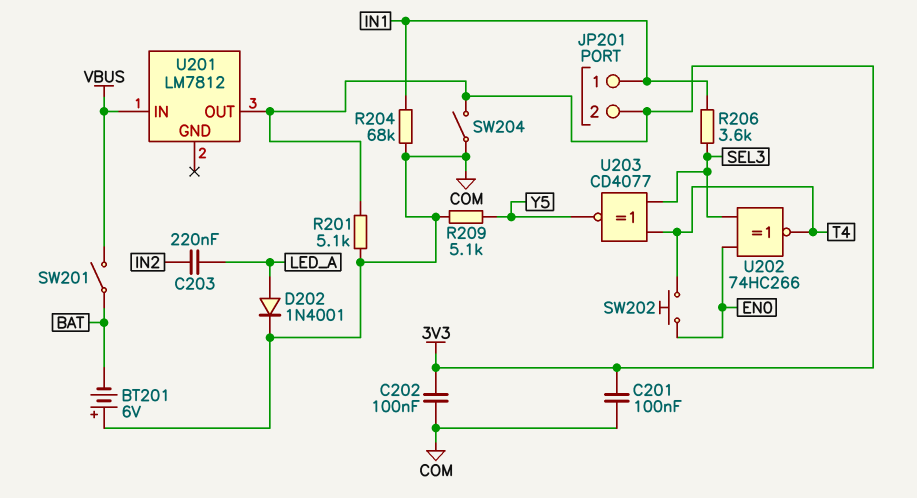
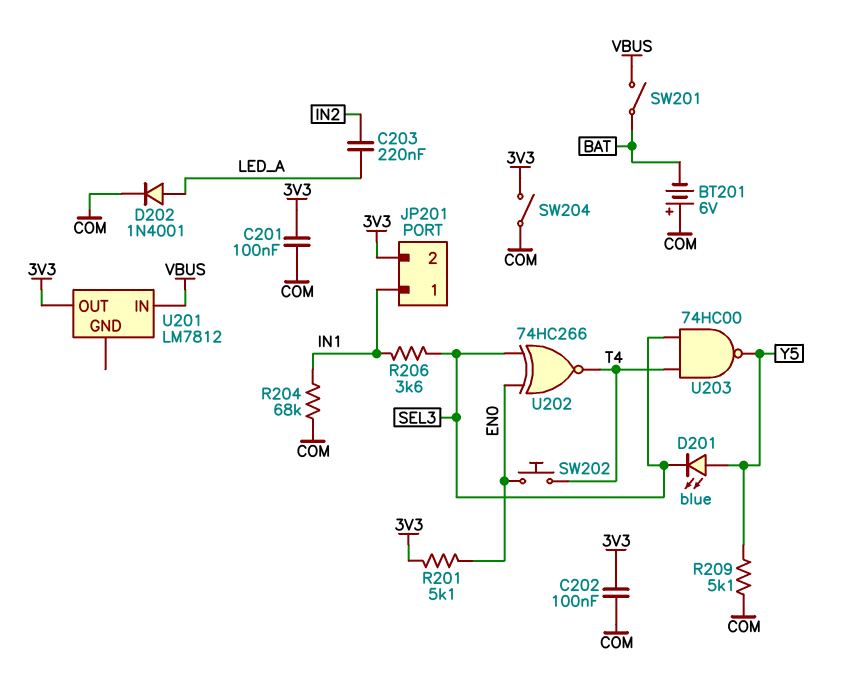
D201: none -> LED blue (A Y5, K SEL3)
R201: 5.1k (3V3, COM) -> 5.1k (3V3, EN0)
U203: XNOR CD4077 (in SEL3, in T4, out Y5) -> NAND 74HC00 (in SEL3, in T4, out Y5)

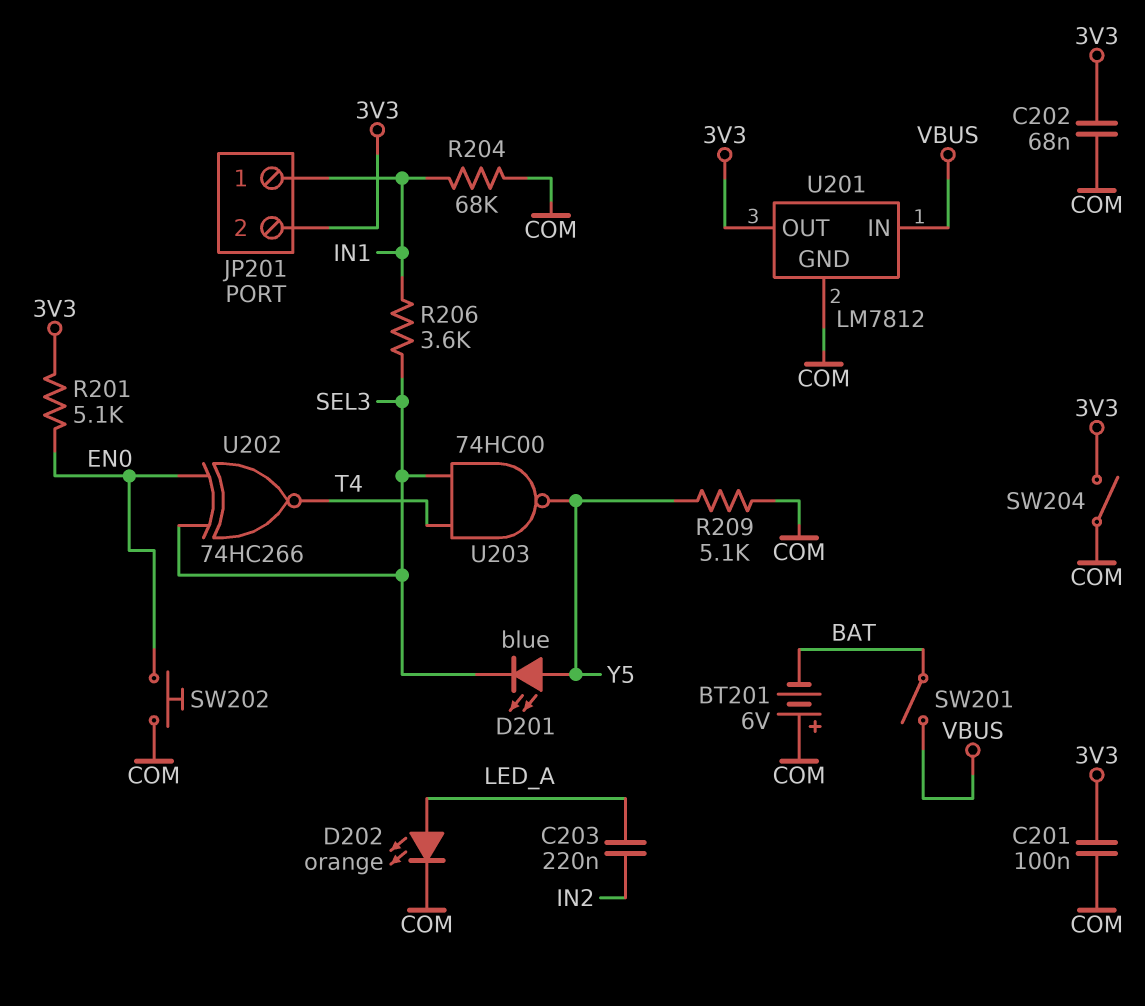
C202: 100nF (3V3, COM) -> 68nF (3V3, COM)
D202: diode 1N4001 (A LED_A, K COM) -> LED orange (A LED_A, K COM)
SW202: button (EN0, T4) -> button (COM, EN0)
U201 pin GND: none -> COM

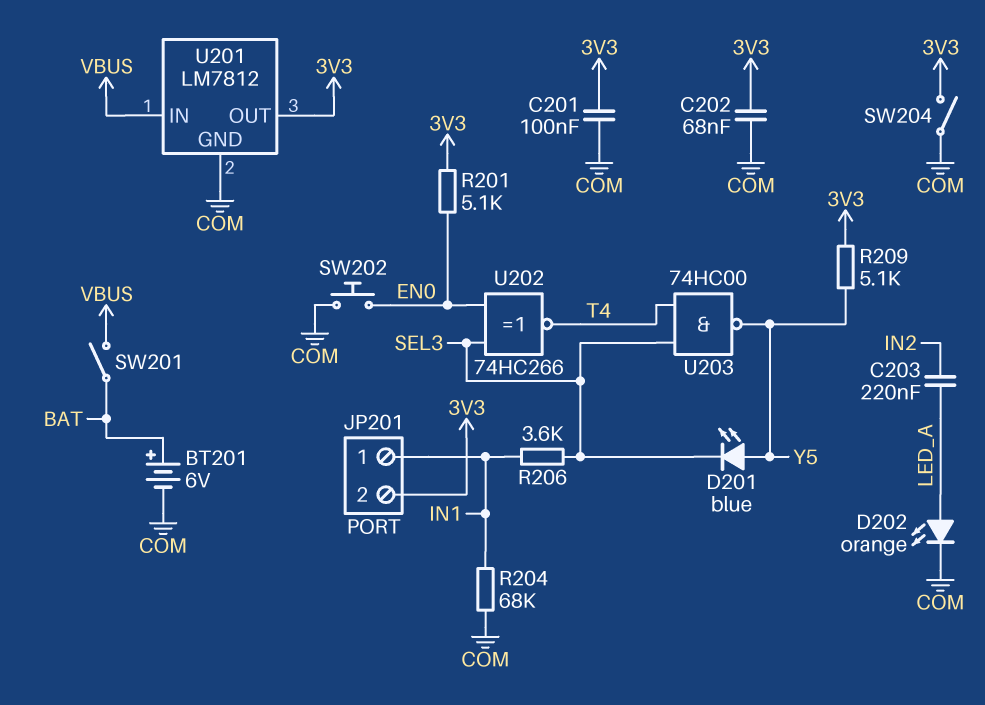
BT201: 6V (plus COM, minus BAT) -> 6V (plus BAT, minus COM)
R209: 5.1k (COM, Y5) -> 5.1k (3V3, Y5)

